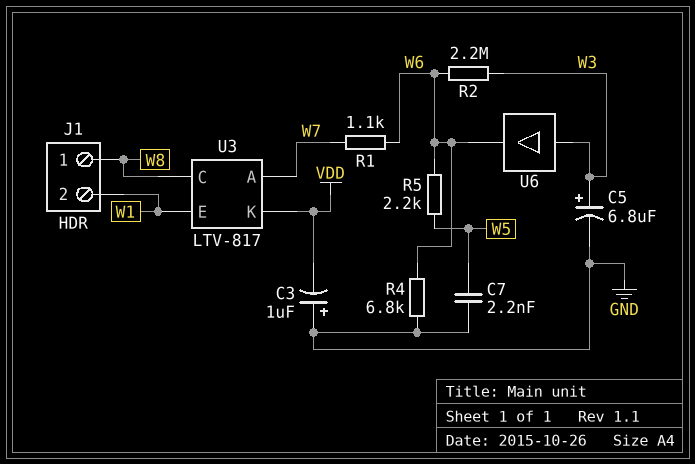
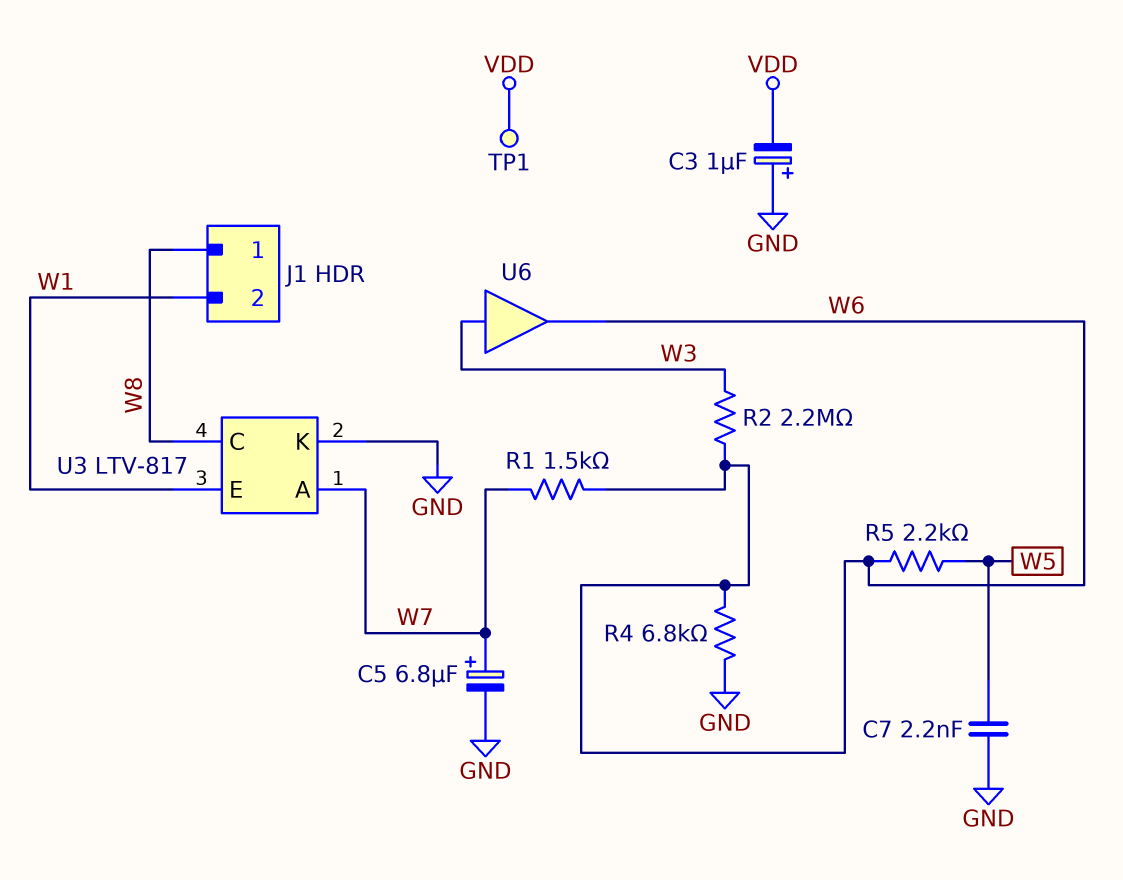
C5: 6.8uF (plus W3, minus GND) -> 6.8uF (plus W7, minus GND)
R1: 1.1k (W6, W7) -> 1.5k (W6, W7)
TP1: none -> test point (VDD)
U3 pin K: VDD -> GND

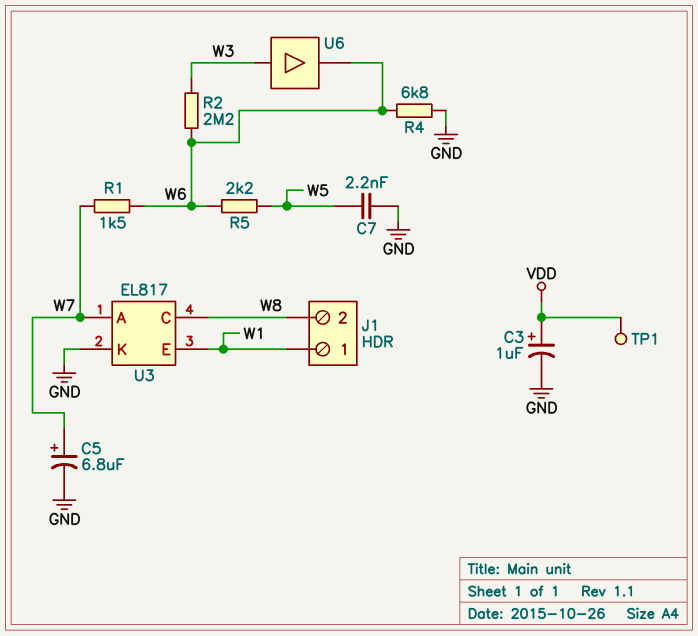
C3: 1uF (plus GND, minus VDD) -> 1uF (plus VDD, minus GND)
J1 pin 1: W8 -> W1
J1 pin 2: W1 -> W8
U3: LTV-817 -> EL817

